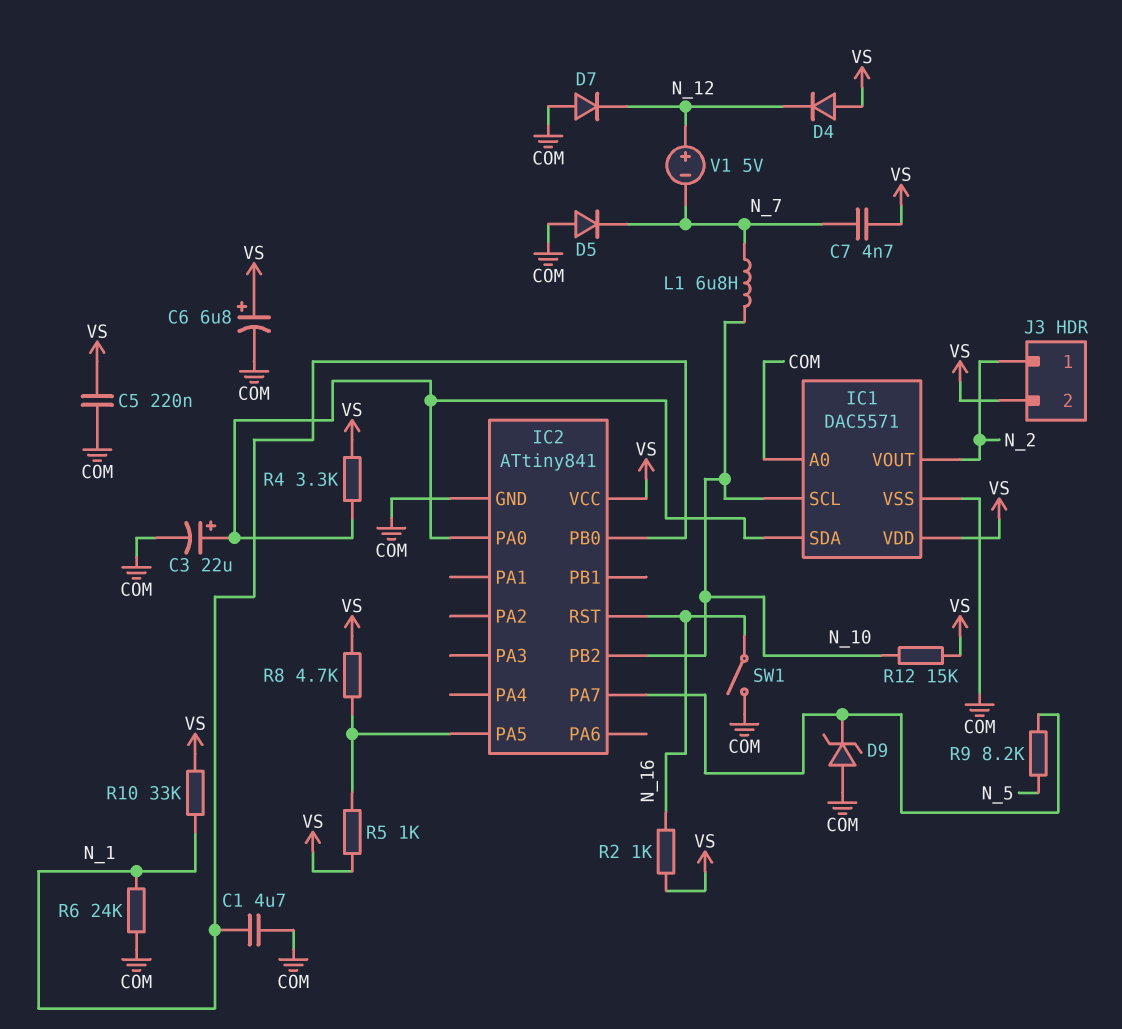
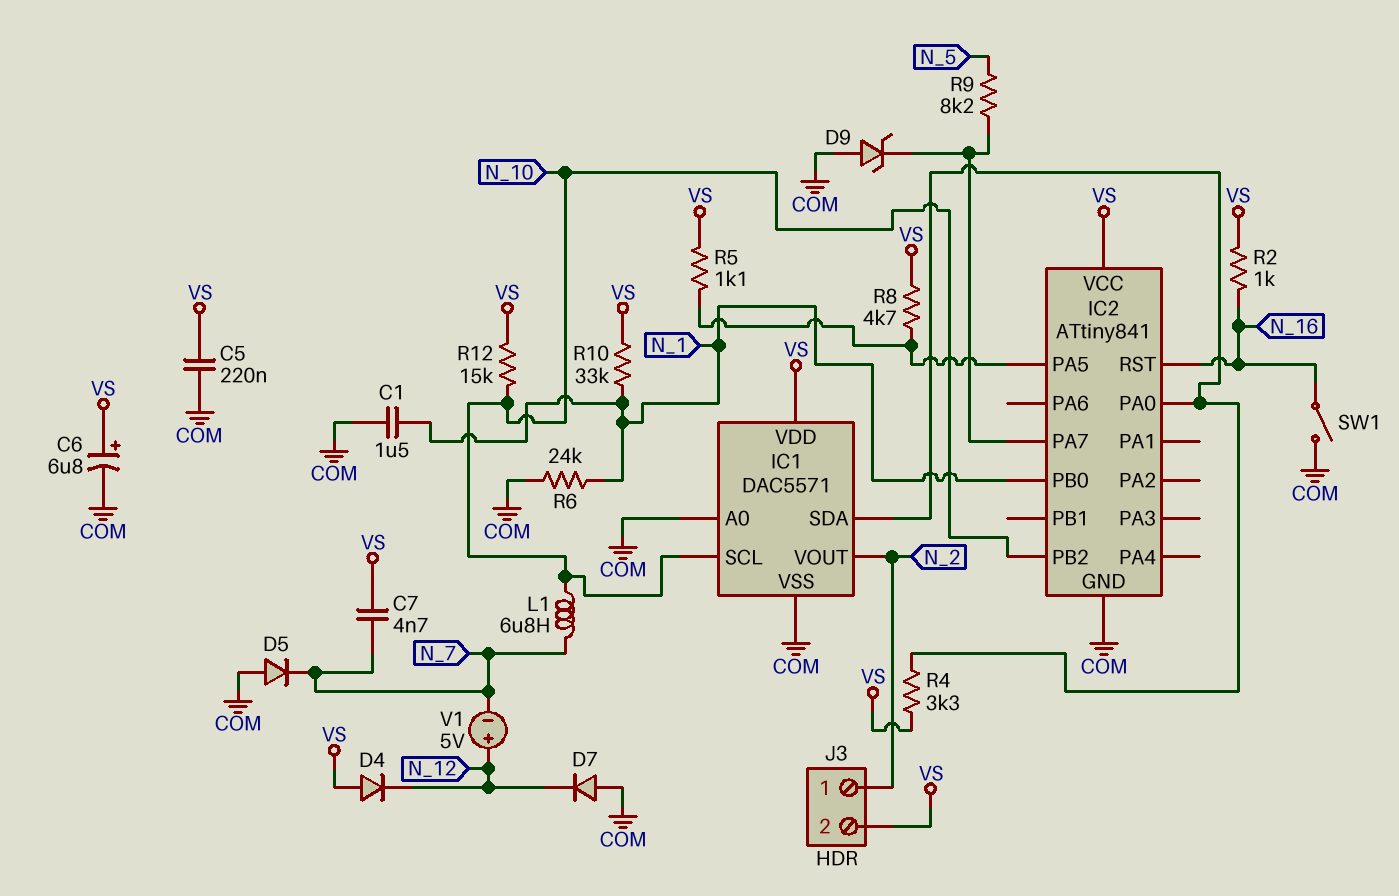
C1: 4.7uF (COM, N_1) -> 1.5uF (COM, N_1)
C3: 22uF (plus IC1/SDA, minus COM) -> none
R5: 1k (IC2/PA5, VS) -> 1.1k (IC2/PA5, VS)

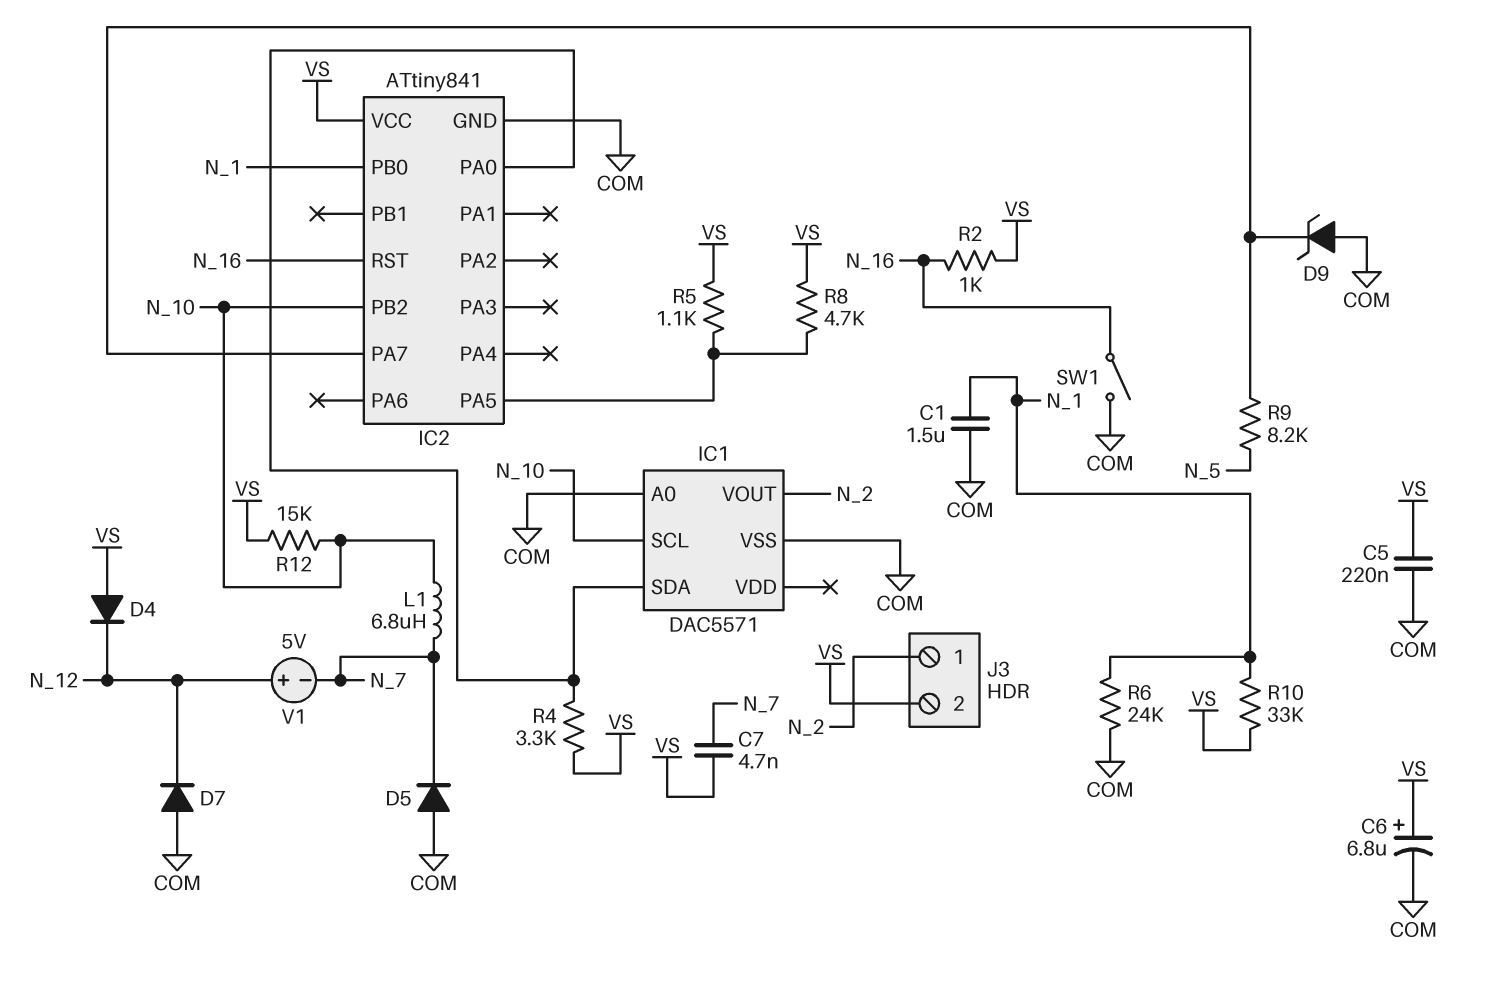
IC1 pin VDD: VS -> none

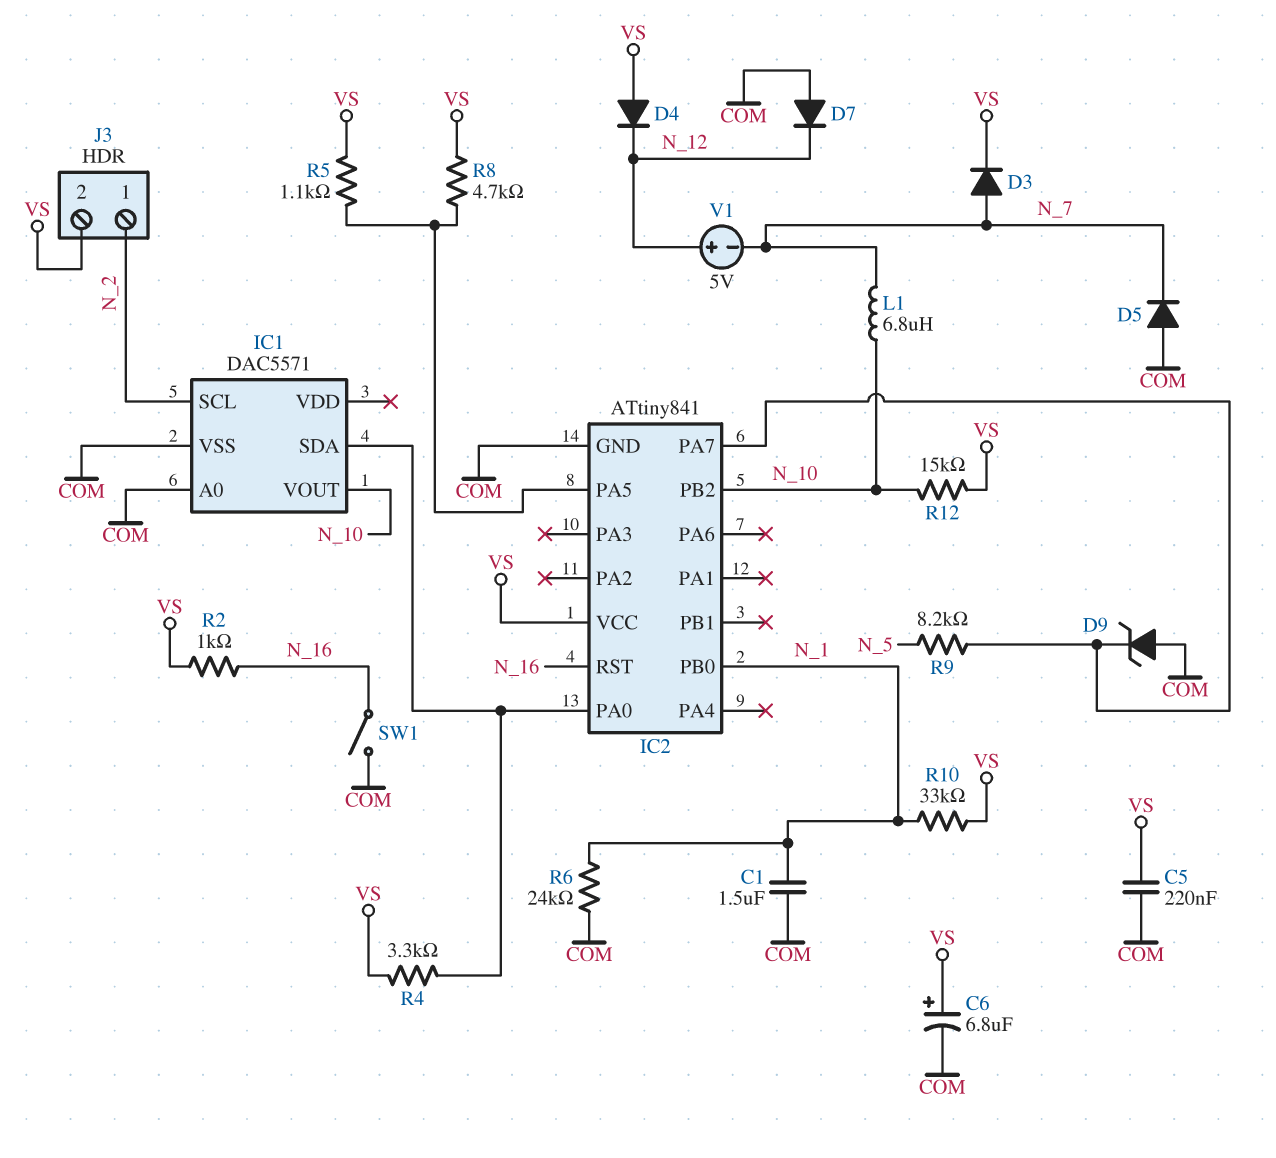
C7: 4.7nF (N_7, VS) -> none
D3: none -> diode (A N_7, K VS)
IC1 pin SCL: N_10 -> N_2
IC1 pin VOUT: N_2 -> N_10

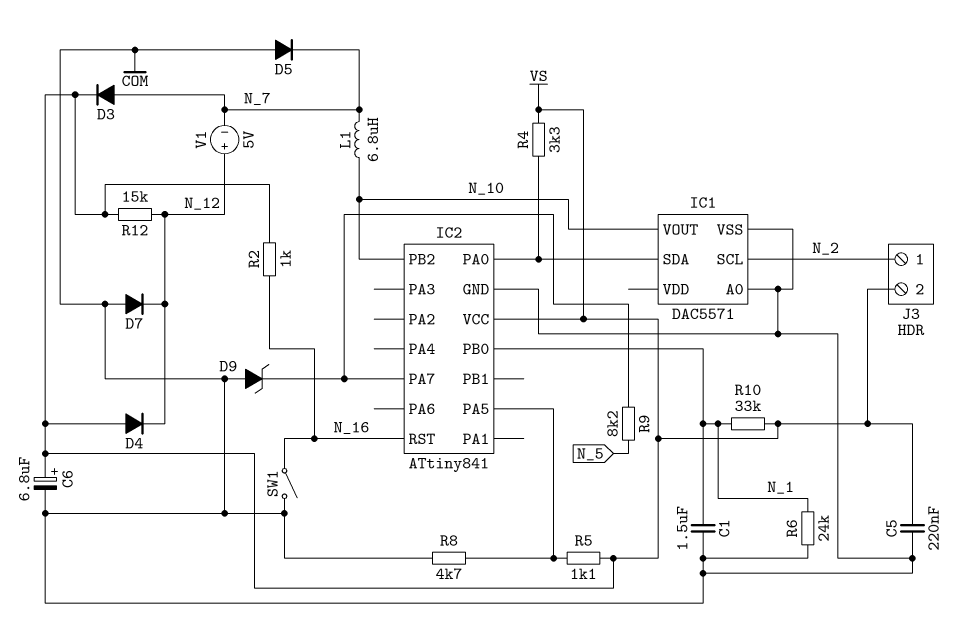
R8: 4.7k (IC2/PA5, VS) -> 4.7k (COM, IC2/PA5)
R12: 15k (N_10, VS) -> 15k (N_12, VS)

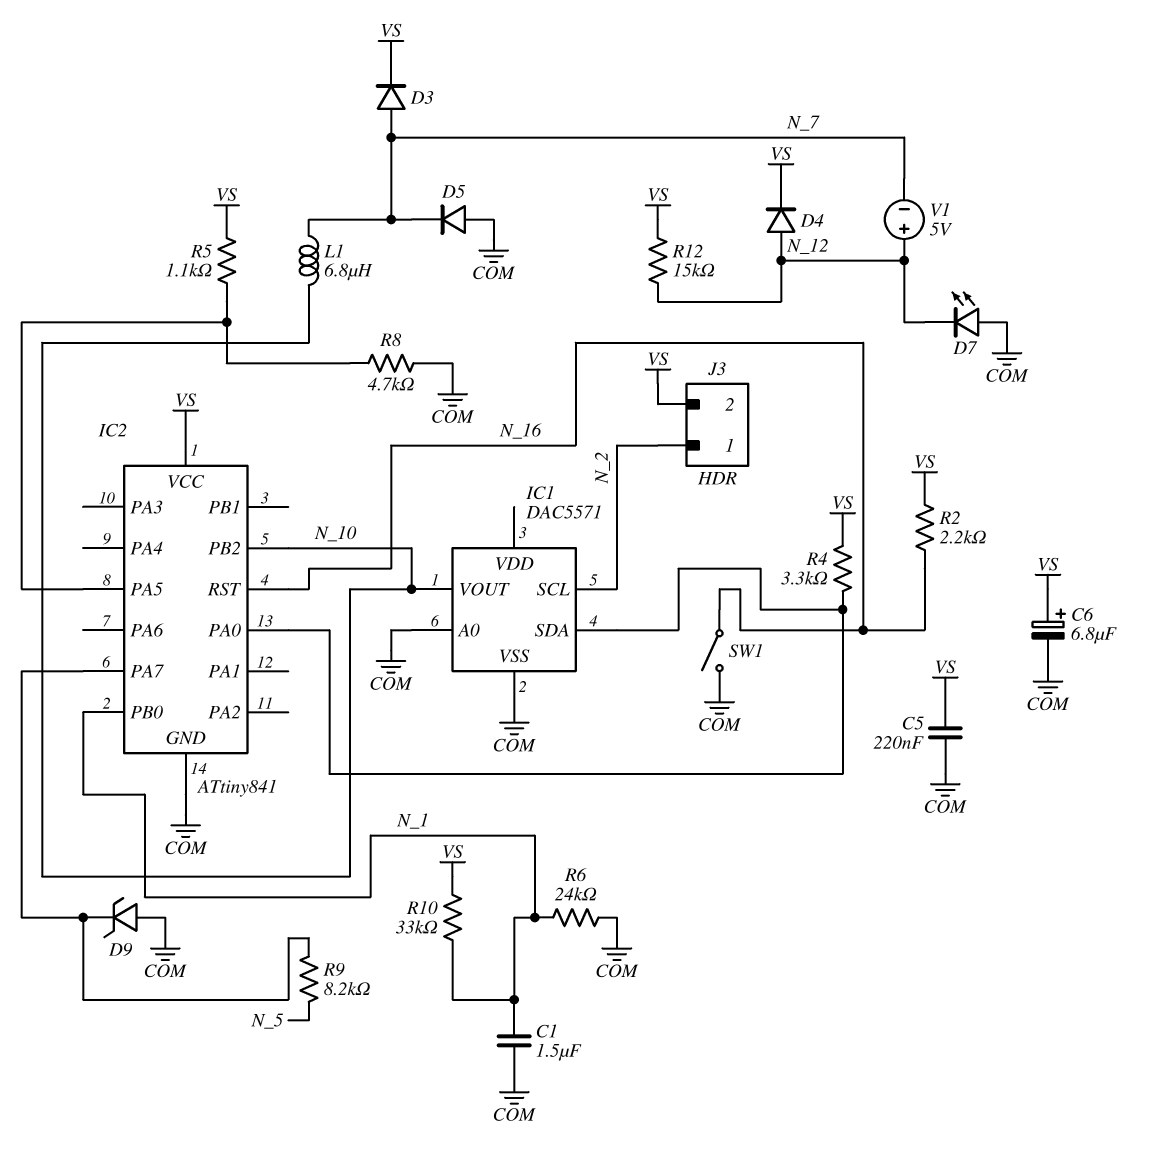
D4: diode (A VS, K N_12) -> diode (A N_12, K VS)
D7: diode (A COM, K N_12) -> LED (A COM, K N_12)
R2: 1k (N_16, VS) -> 2.2k (N_16, VS)

